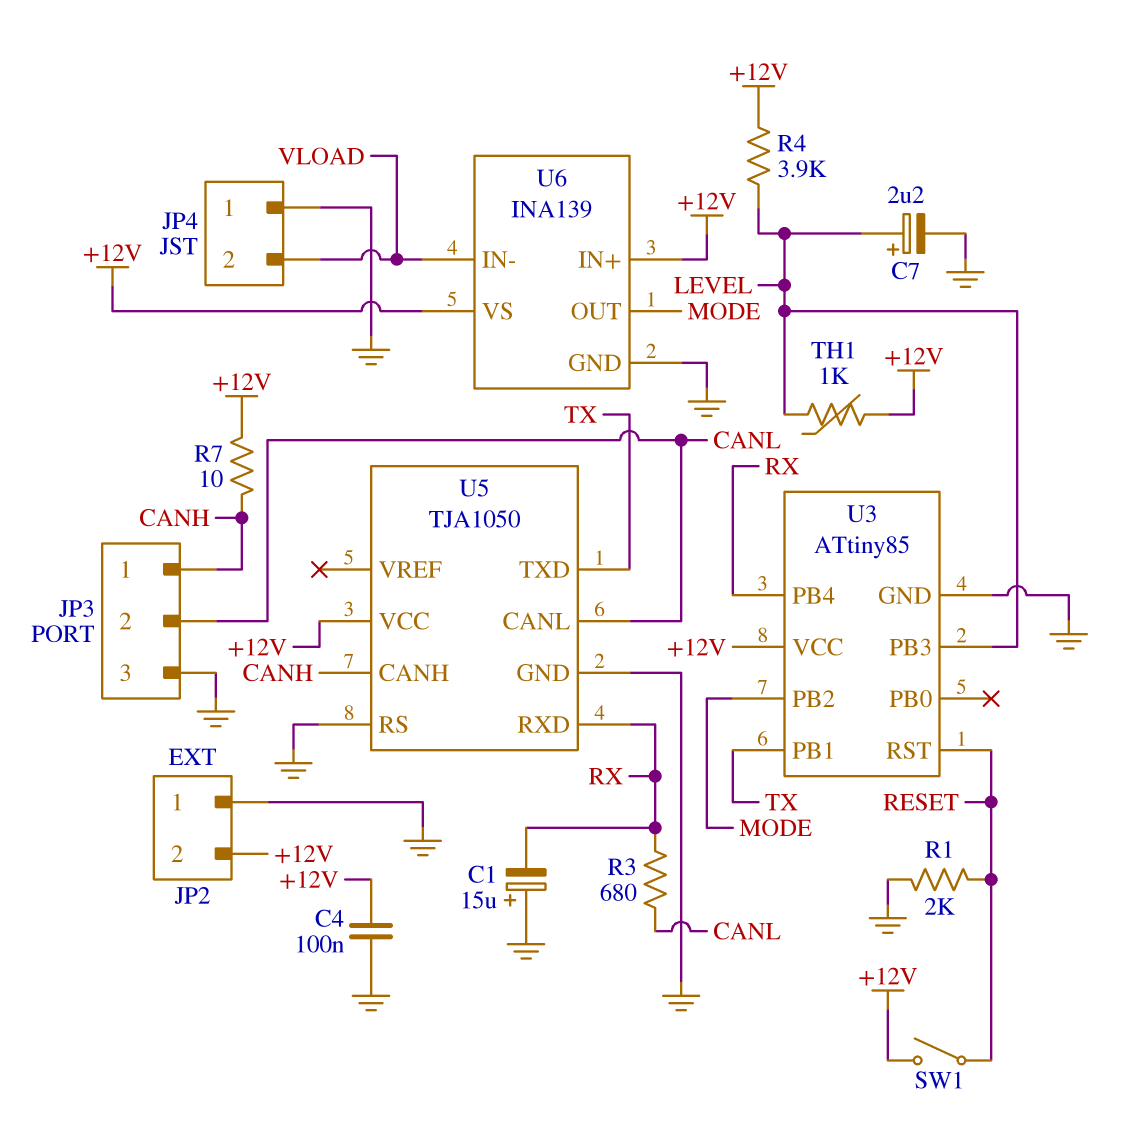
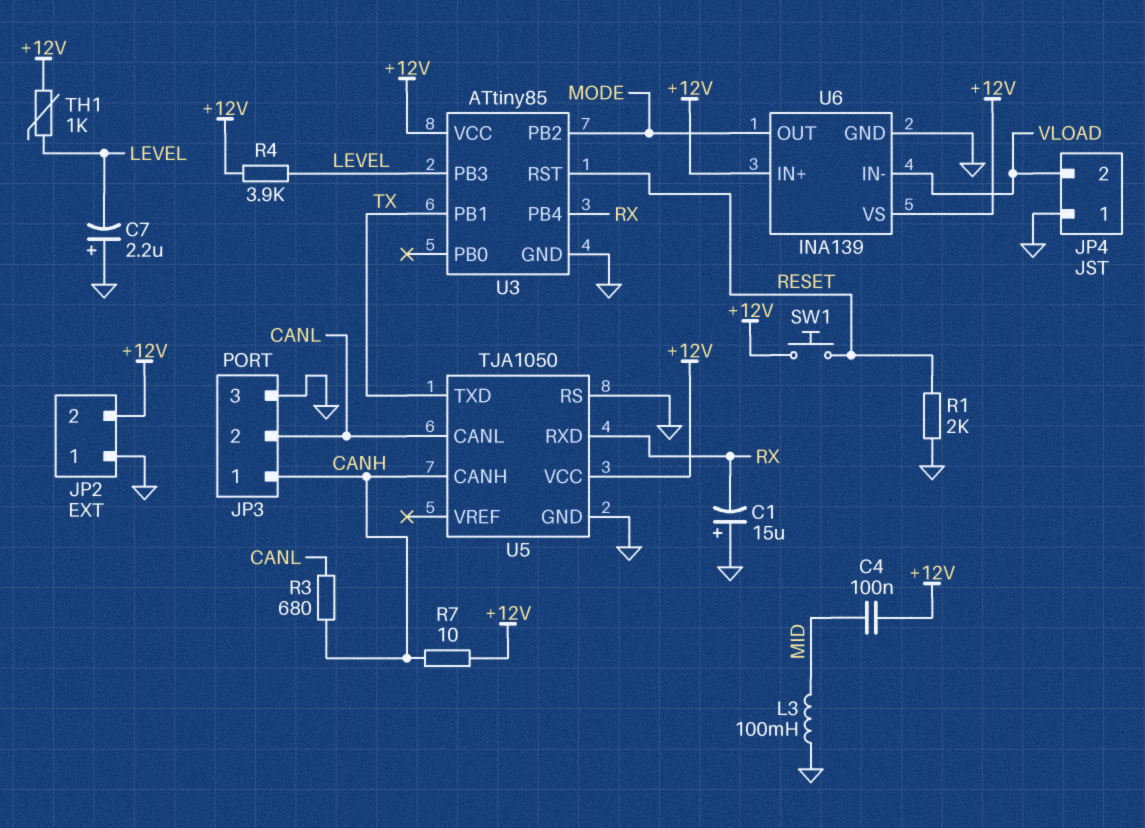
C4: 100nF (+12V, GND) -> 100nF (+12V, MID)
C7: 2.2uF (plus LEVEL, minus GND) -> 2.2uF (plus GND, minus LEVEL)
L3: none -> 100mH (GND, MID)
R3: 680 (CANL, RX) -> 680 (CANH, CANL)
SW1: switch (+12V, RESET) -> button (+12V, RESET)

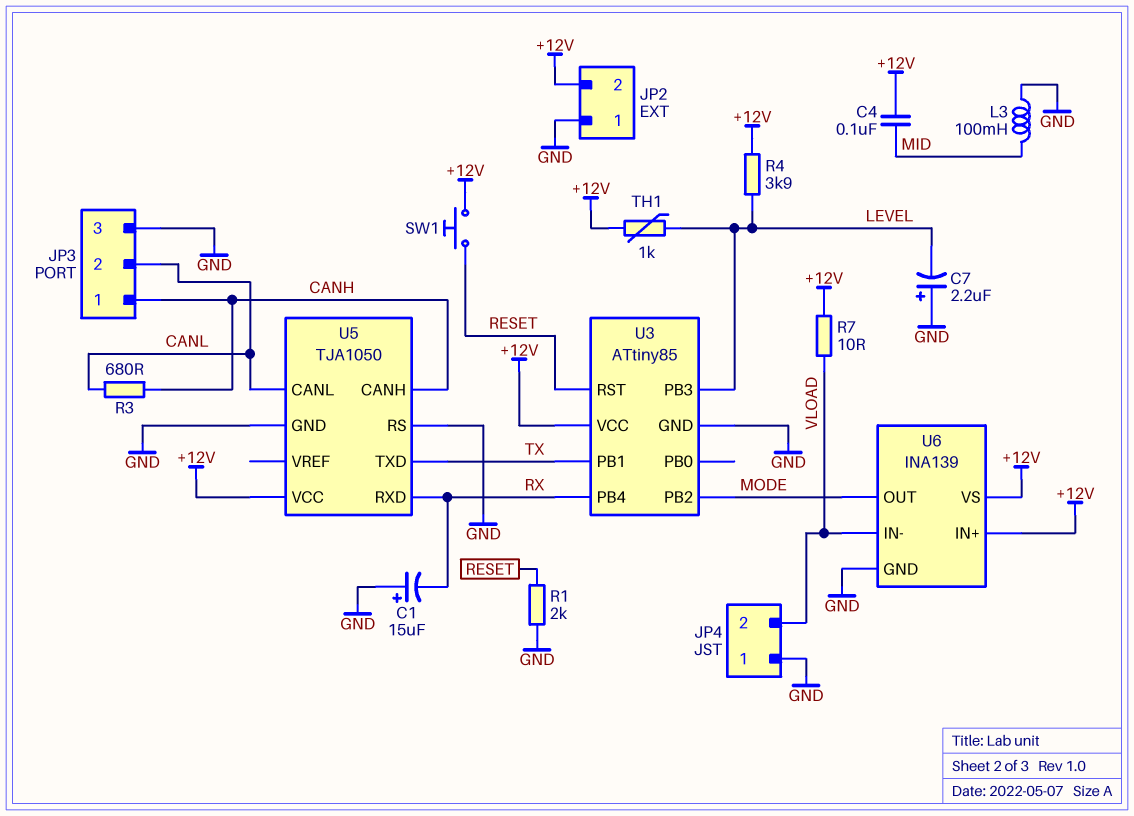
R7: 10 (+12V, CANH) -> 10 (+12V, VLOAD)

